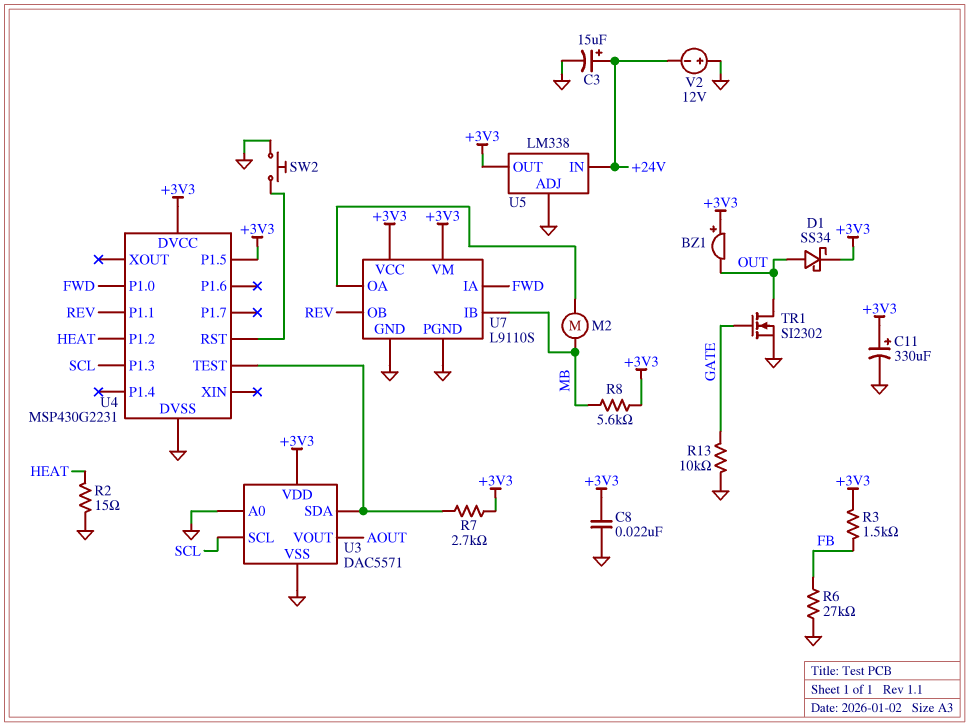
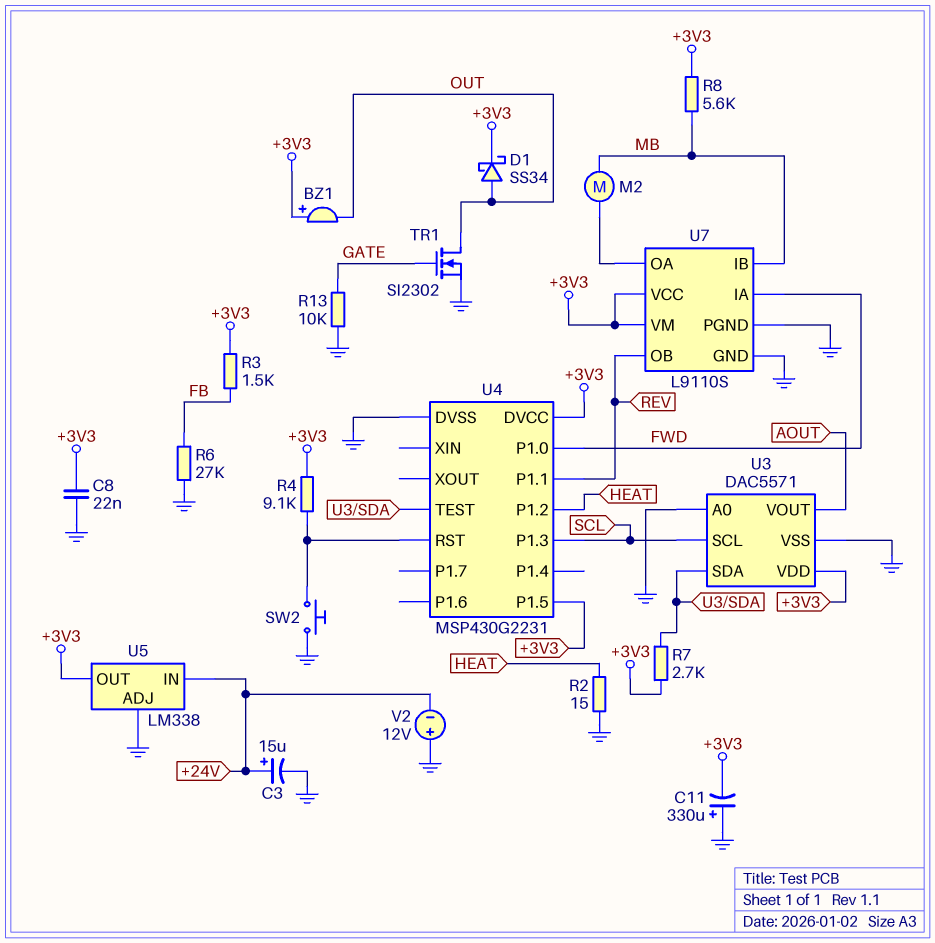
C11: 330uF (plus +3V3, minus GND) -> 330uF (plus GND, minus +3V3)
R4: none -> 9.1k (+3V3, U4/RST)

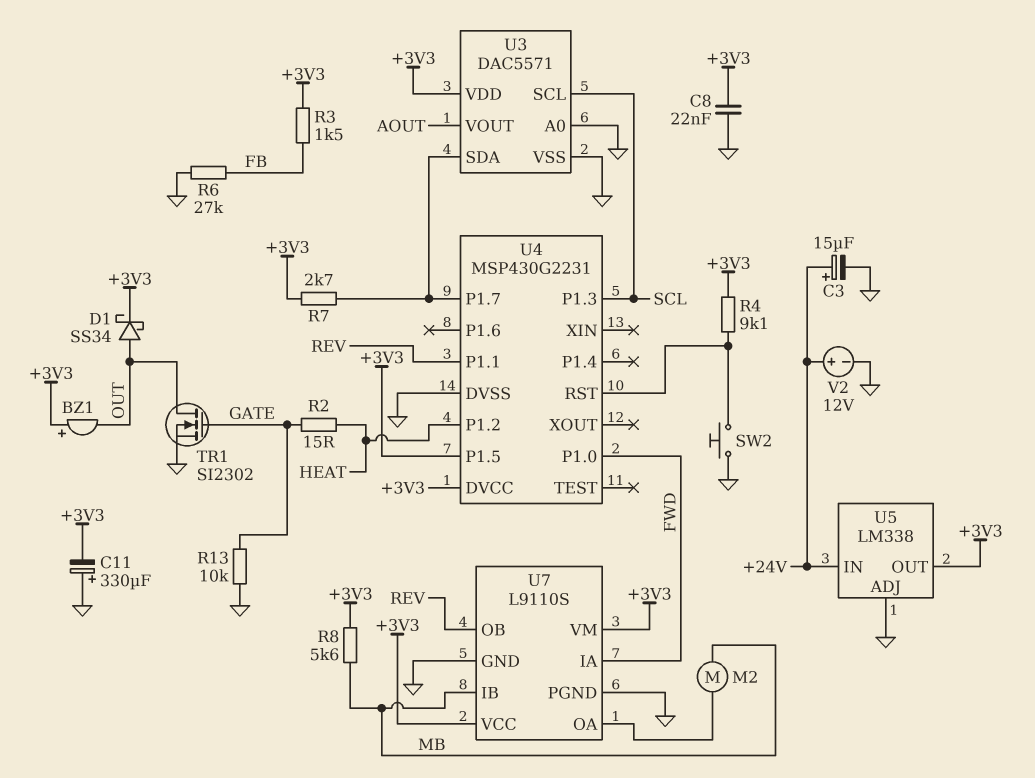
R2: 15 (GND, HEAT) -> 15 (GATE, HEAT)
U4 pin P1.7: none -> U3/SDA
U4 pin TEST: U3/SDA -> none
V2: 12V (plus GND, minus +24V) -> 12V (plus +24V, minus GND)

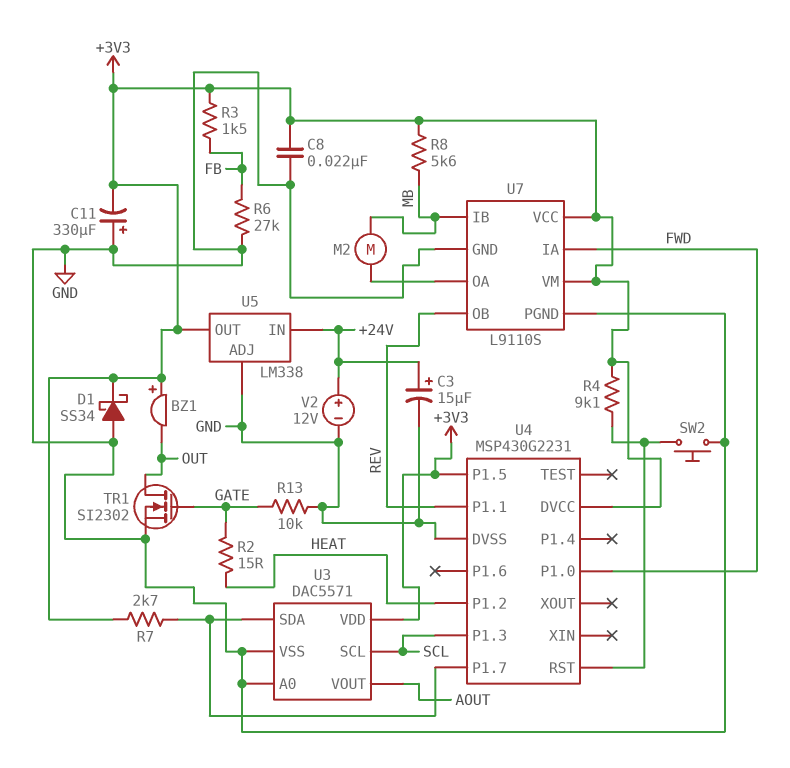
D1: schottky SS34 (A OUT, K +3V3) -> schottky SS34 (A GND, K +3V3)

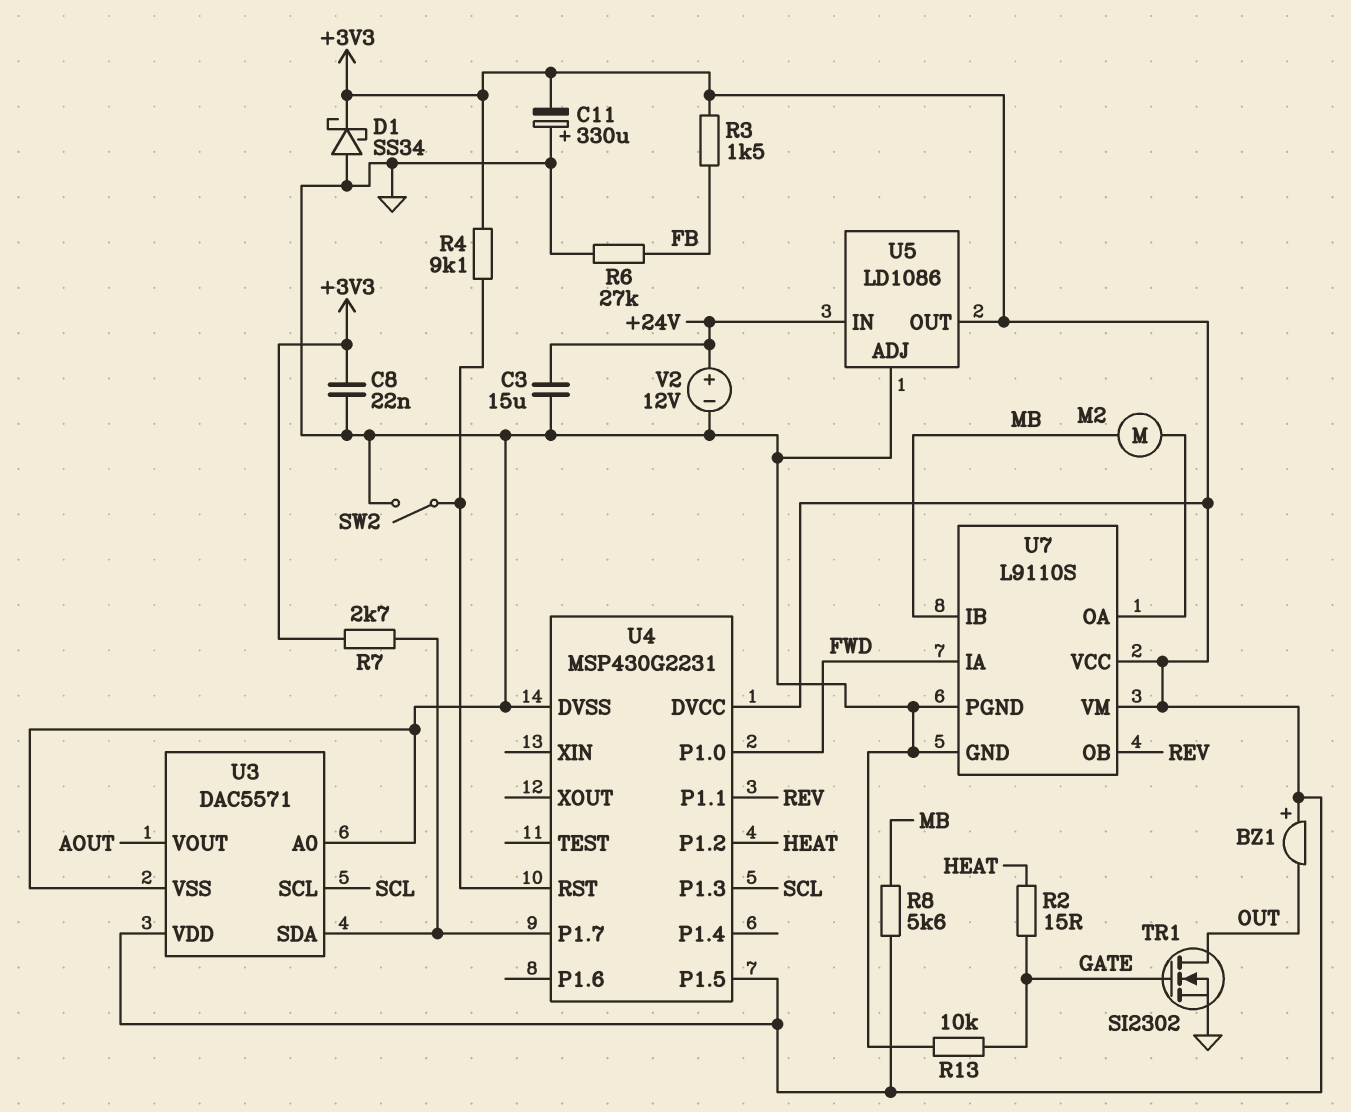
C3: 15uF (plus +24V, minus GND) -> 15uF (+24V, GND)
SW2: button (GND, U4/RST) -> switch (GND, U4/RST)
U5: LM338 -> LD1086

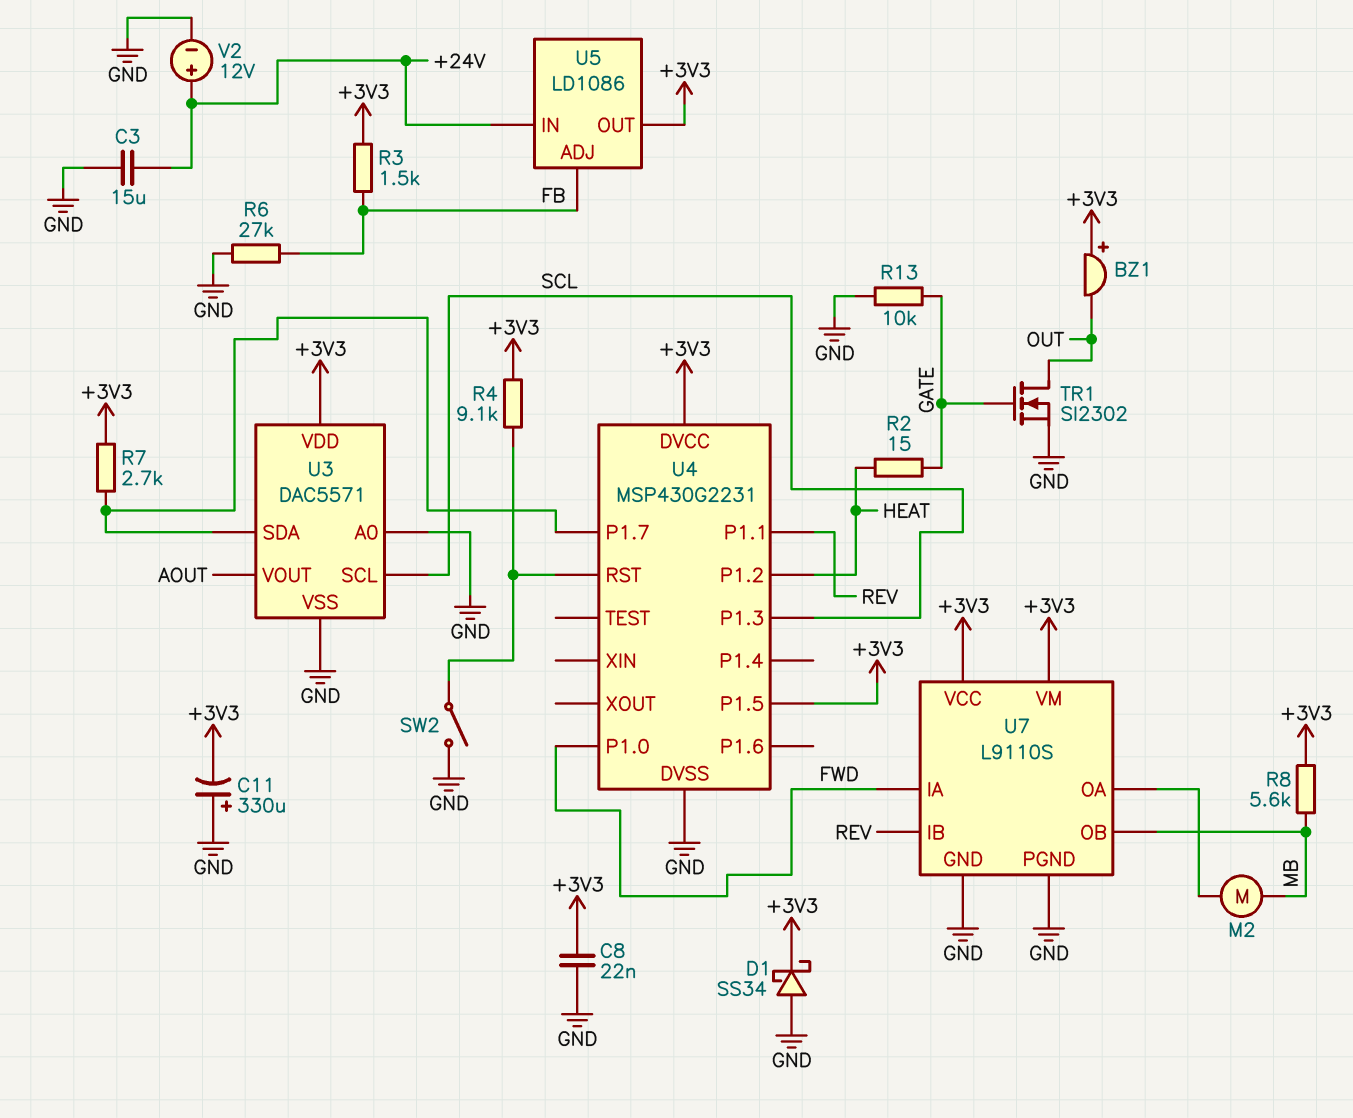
U5 pin ADJ: GND -> FB
U7 pin IB: MB -> REV
U7 pin OB: REV -> MB

